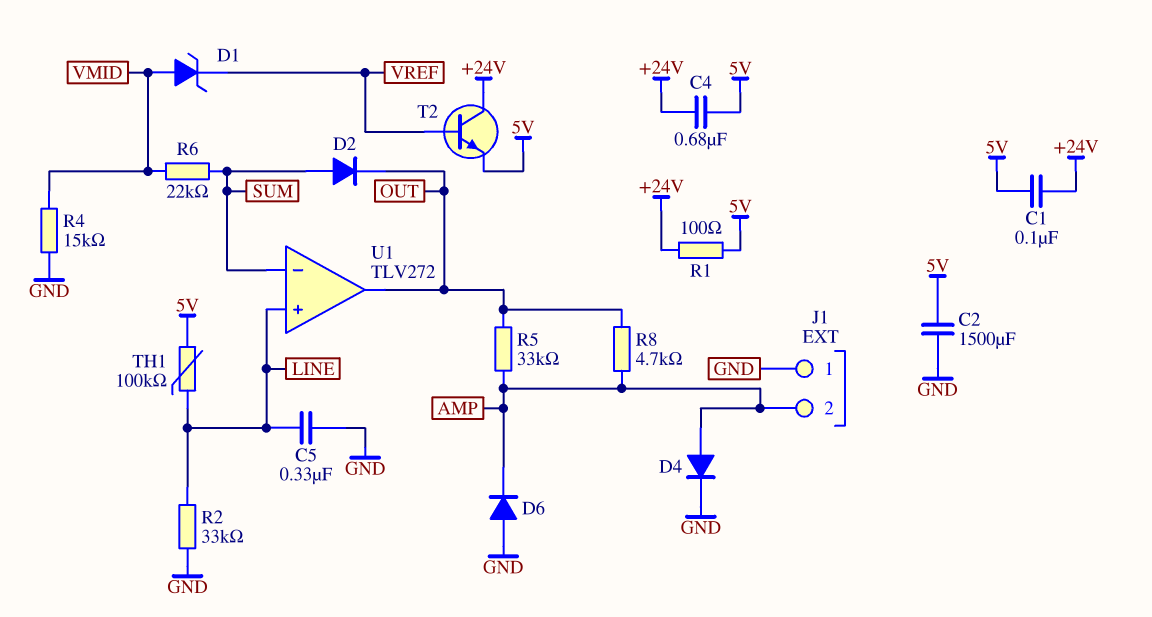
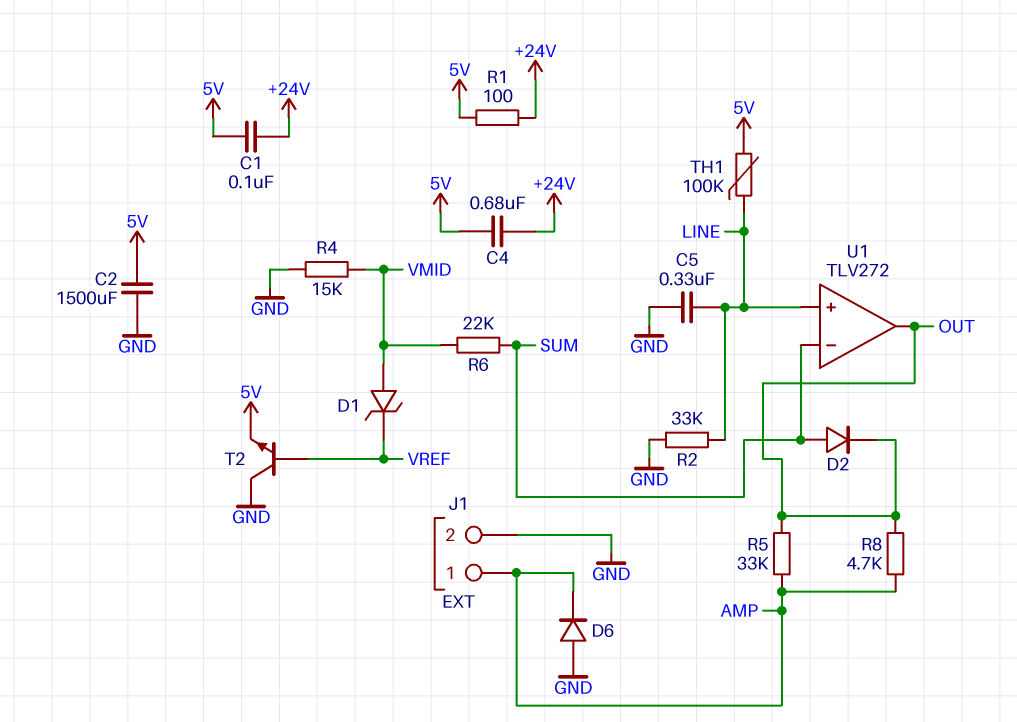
D4: diode (A AMP, K GND) -> none
J1 pin 1: GND -> AMP
J1 pin 2: AMP -> GND
T2: NPN (B VREF, C +24V, E 5V) -> NPN (B VREF, C GND, E 5V)

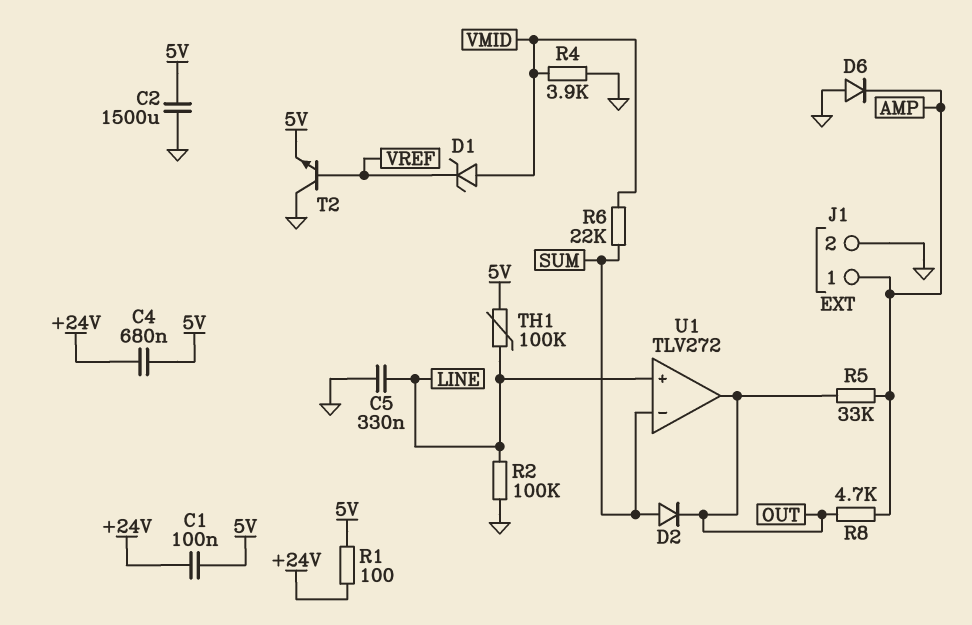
R2: 33k (GND, LINE) -> 100k (GND, LINE)
R4: 15k (GND, VMID) -> 3.9k (GND, VMID)

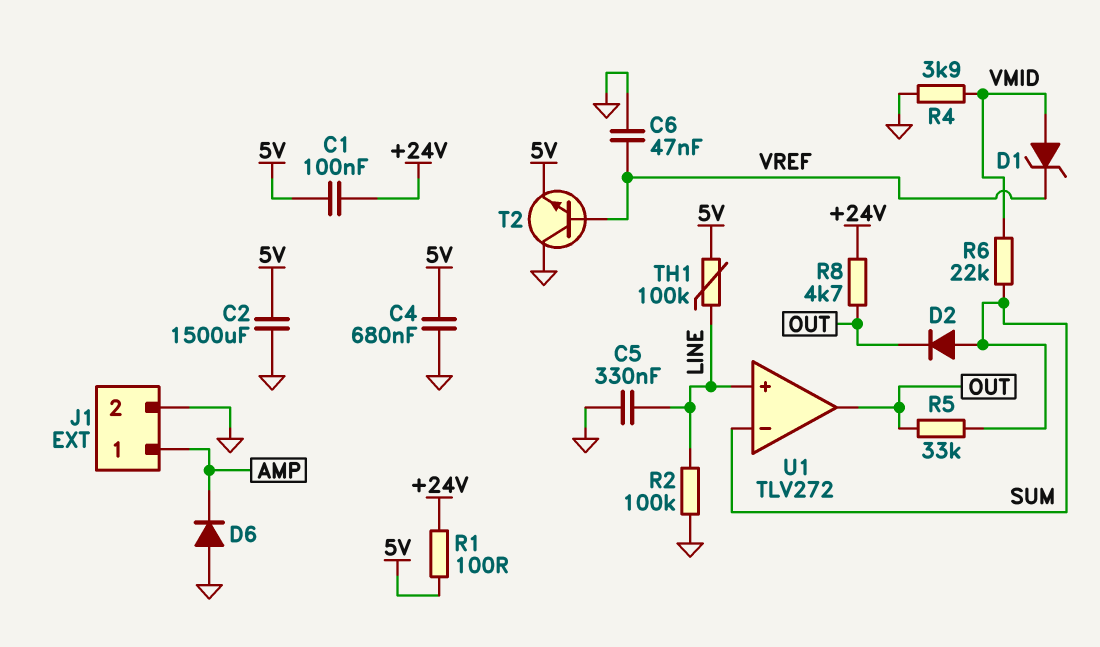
C4: 680nF (+24V, 5V) -> 680nF (5V, GND)
C6: none -> 47nF (GND, VREF)
R5: 33k (AMP, OUT) -> 33k (OUT, SUM)
R8: 4.7k (AMP, OUT) -> 4.7k (+24V, OUT)

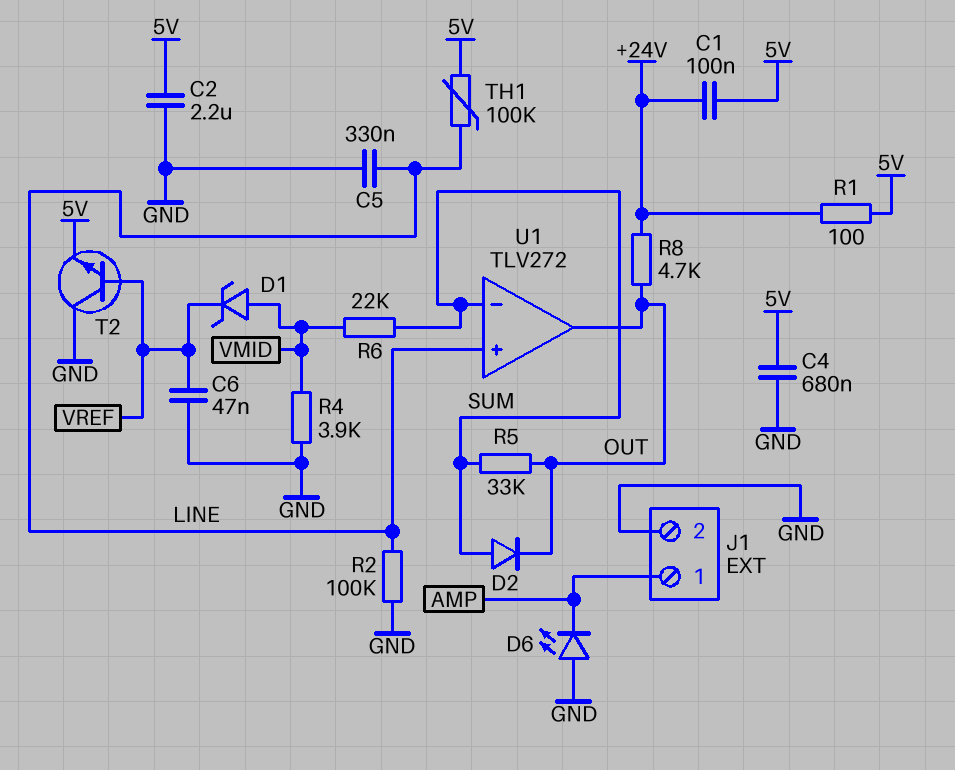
C2: 1500uF (5V, GND) -> 2.2uF (5V, GND)
D6: diode (A GND, K AMP) -> LED (A GND, K AMP)

